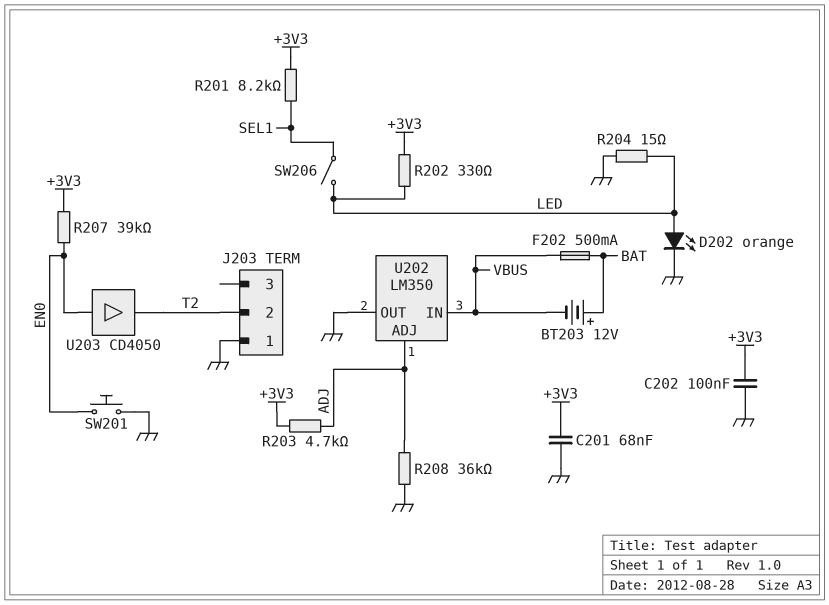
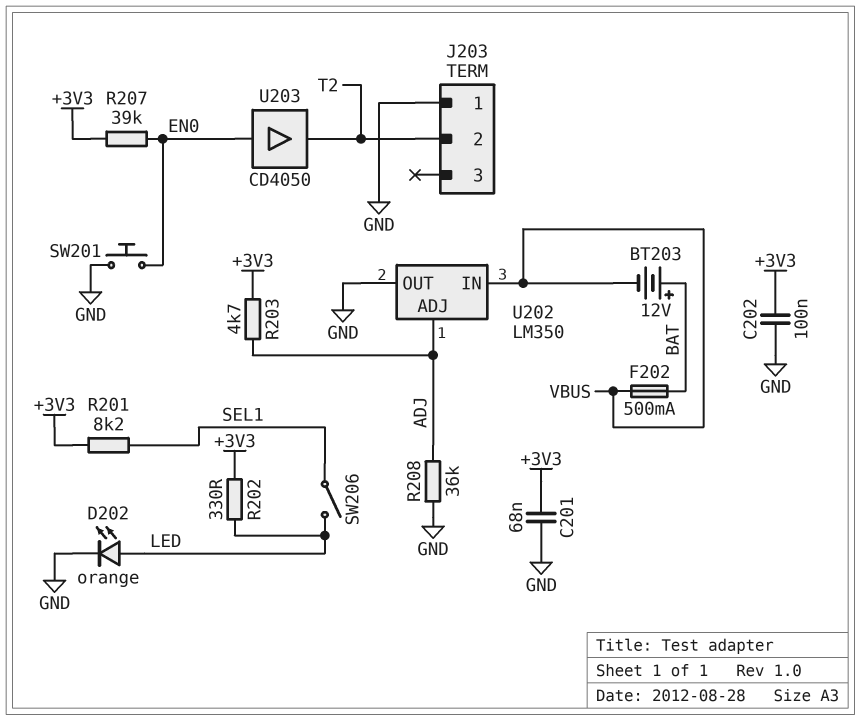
R204: 15 (GND, LED) -> none

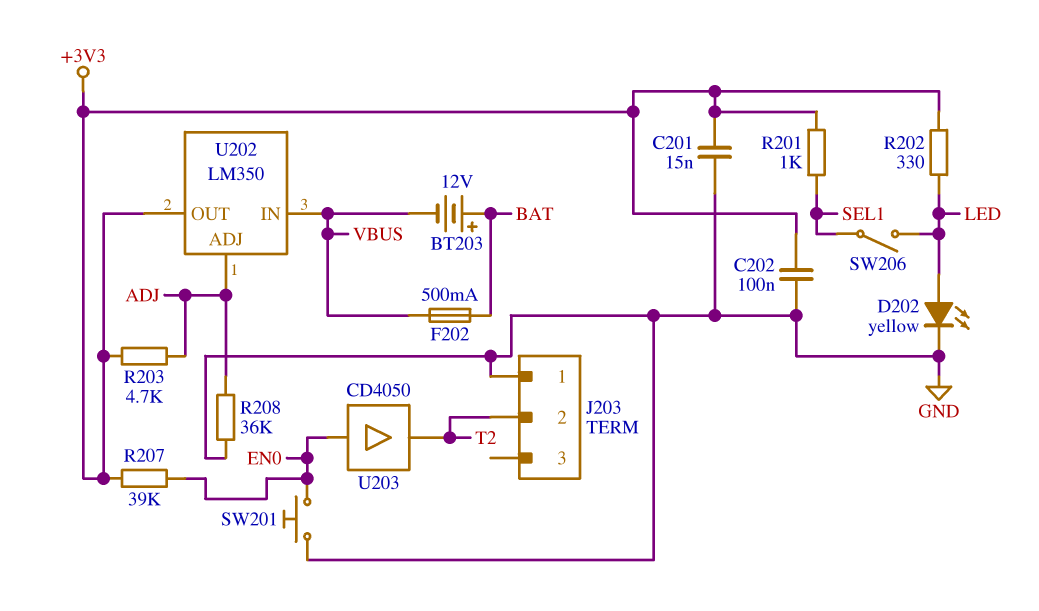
C201: 68nF (+3V3, GND) -> 15nF (+3V3, GND)
D202: LED orange (A LED, K GND) -> LED yellow (A LED, K GND)
R201: 8.2k (+3V3, SEL1) -> 1k (+3V3, SEL1)
U202 pin OUT: GND -> +3V3

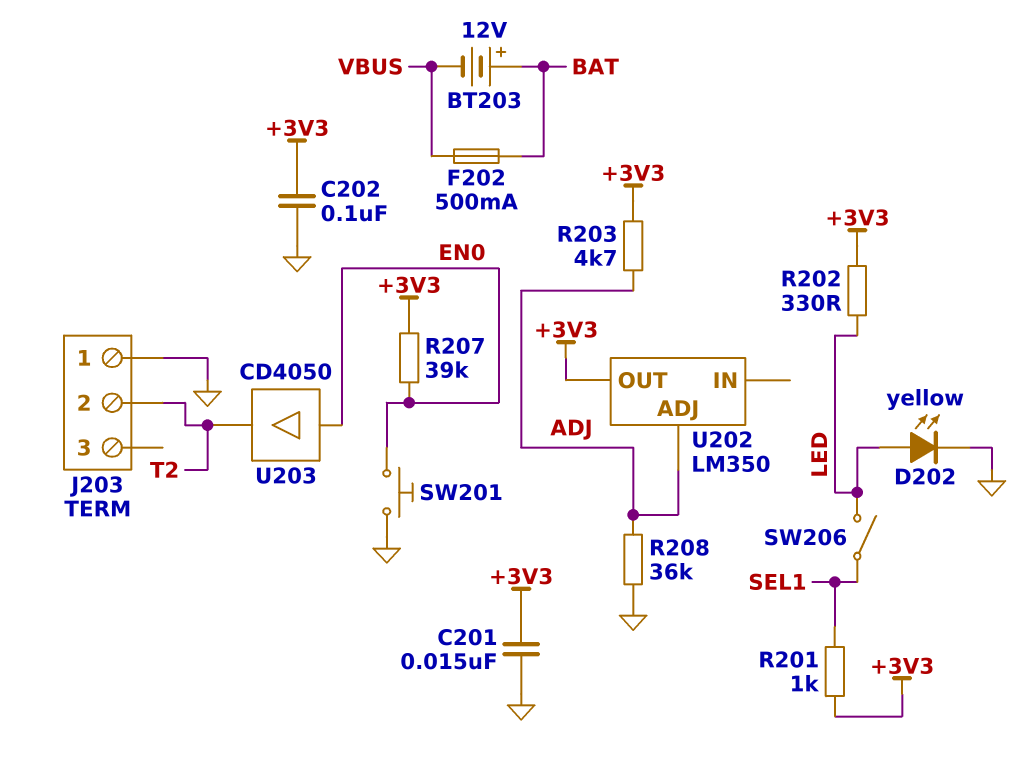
U202 pin IN: VBUS -> none

